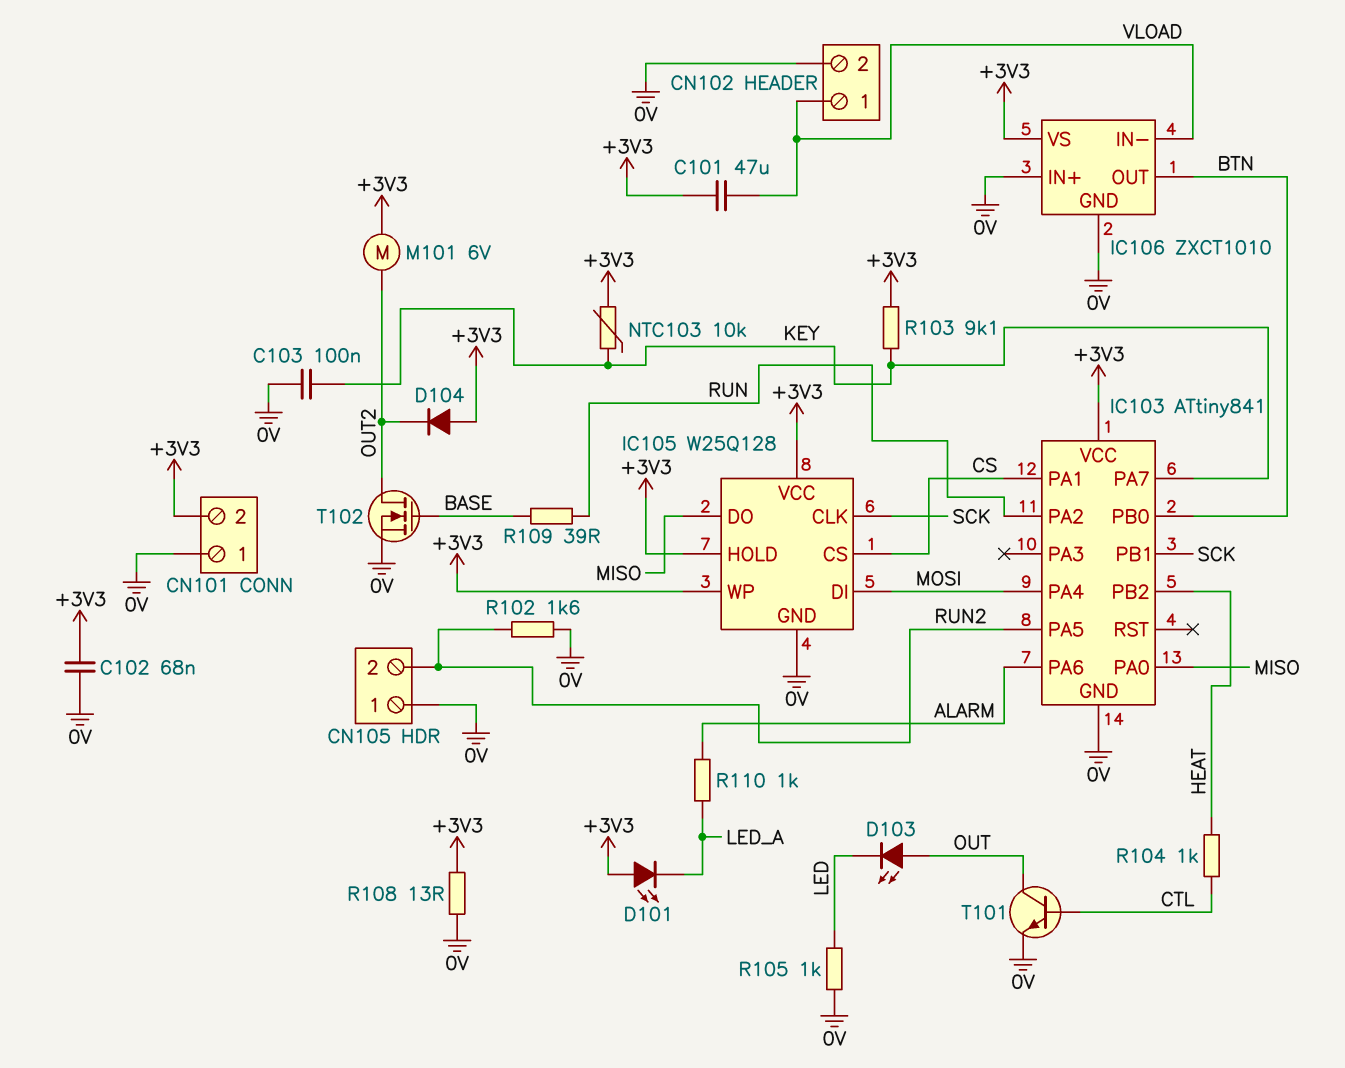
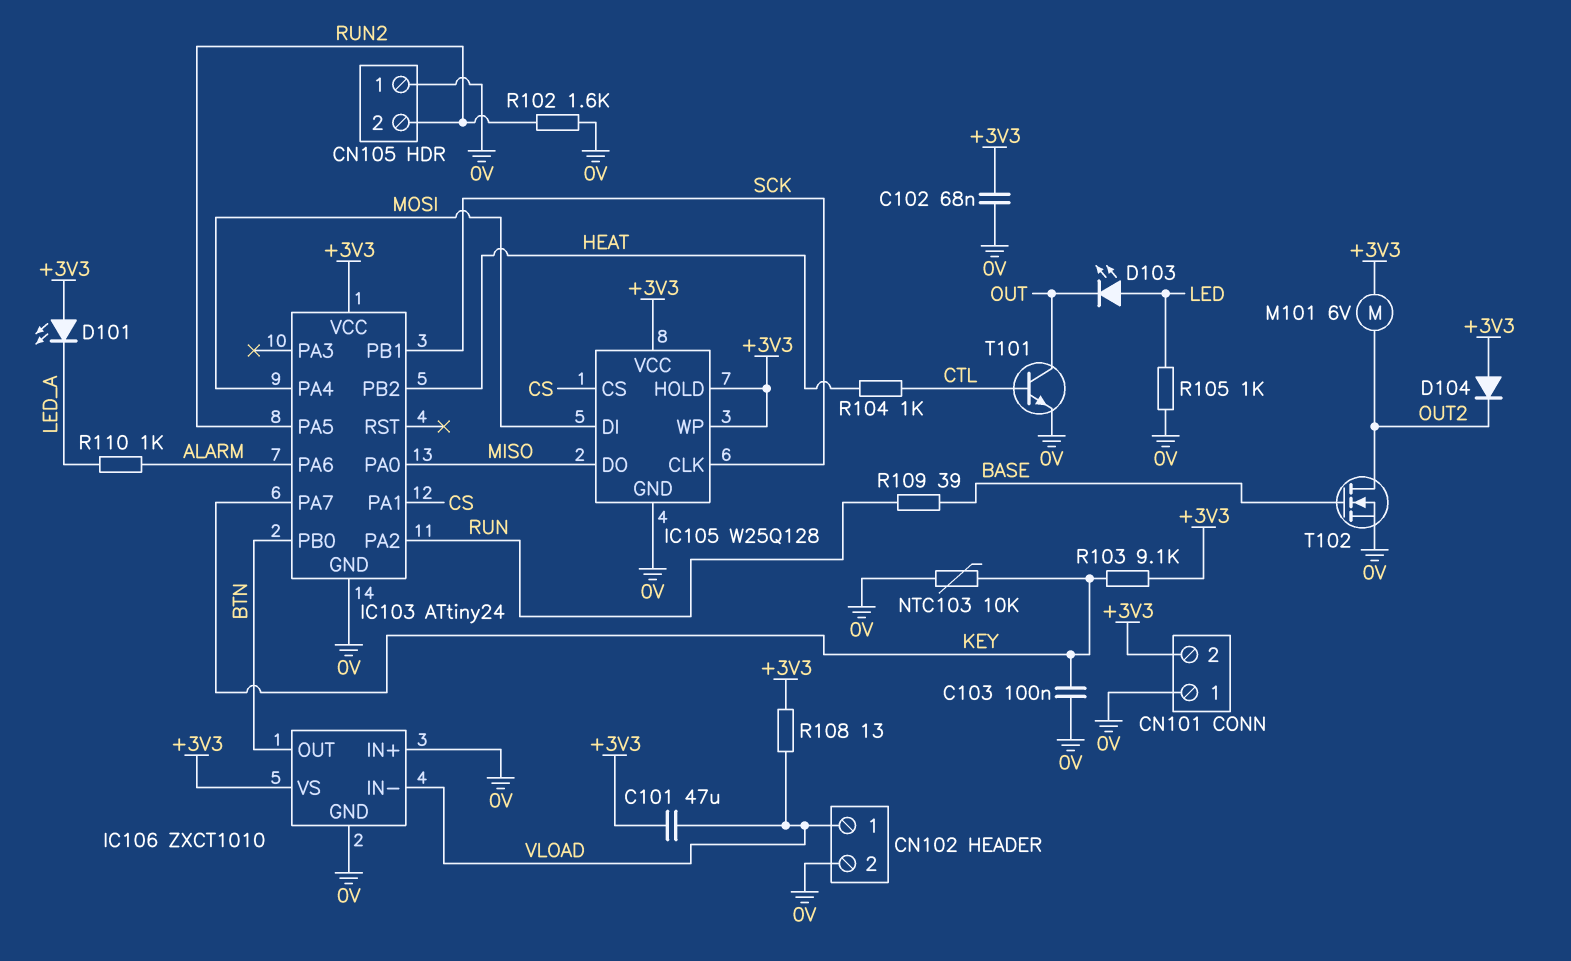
D103: LED (A OUT, K LED) -> LED (A LED, K OUT)
IC103: ATtiny841 -> ATtiny24
NTC103: 10k (+3V3, KEY) -> 10k (0V, KEY)
R108: 13 (+3V3, 0V) -> 13 (+3V3, VLOAD)

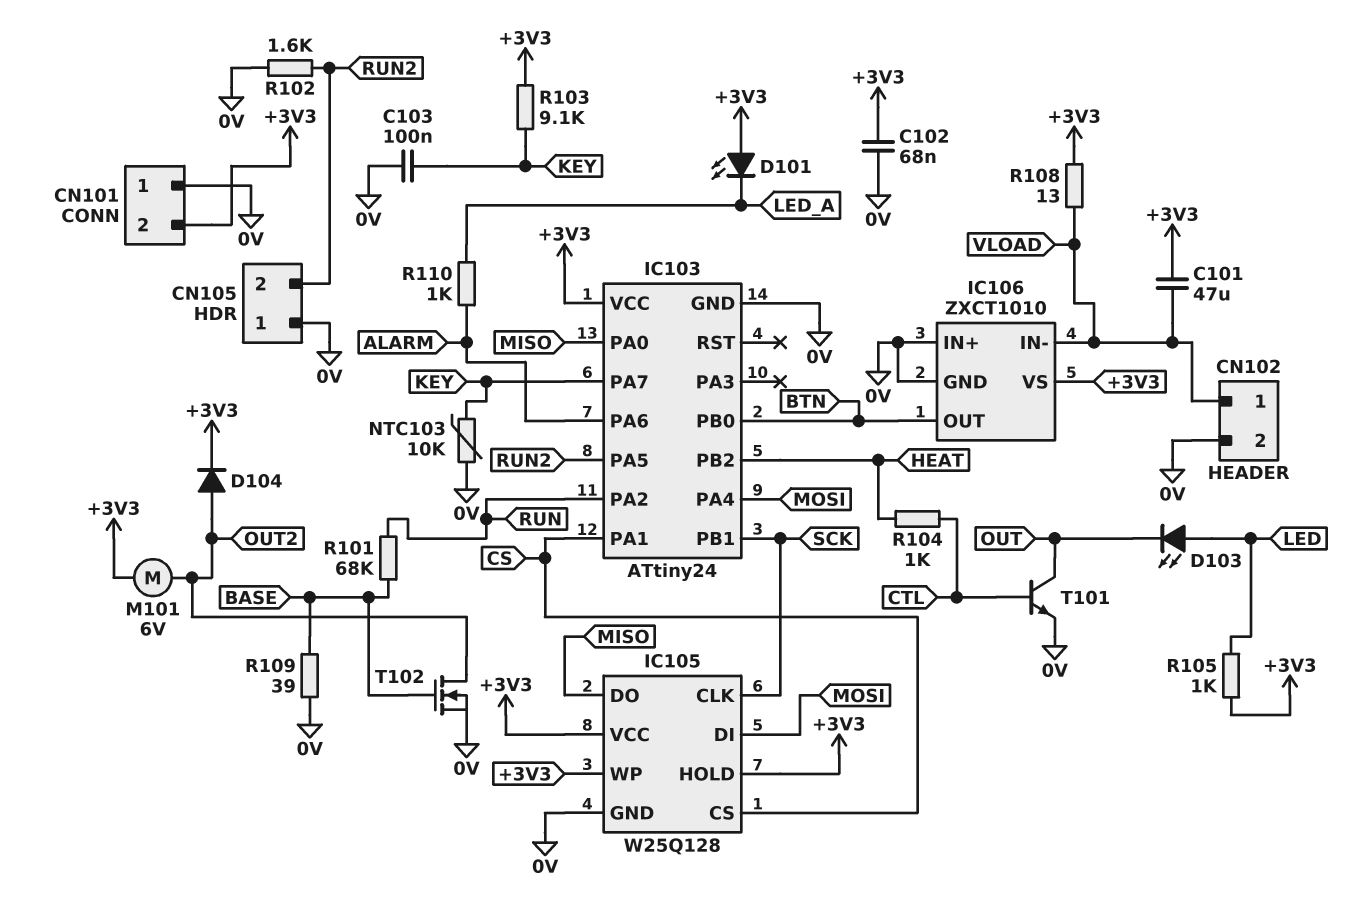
D104: diode (A +3V3, K OUT2) -> diode (A OUT2, K +3V3)
R101: none -> 68k (BASE, RUN)
R105: 1k (0V, LED) -> 1k (+3V3, LED)
R109: 39 (BASE, RUN) -> 39 (0V, BASE)

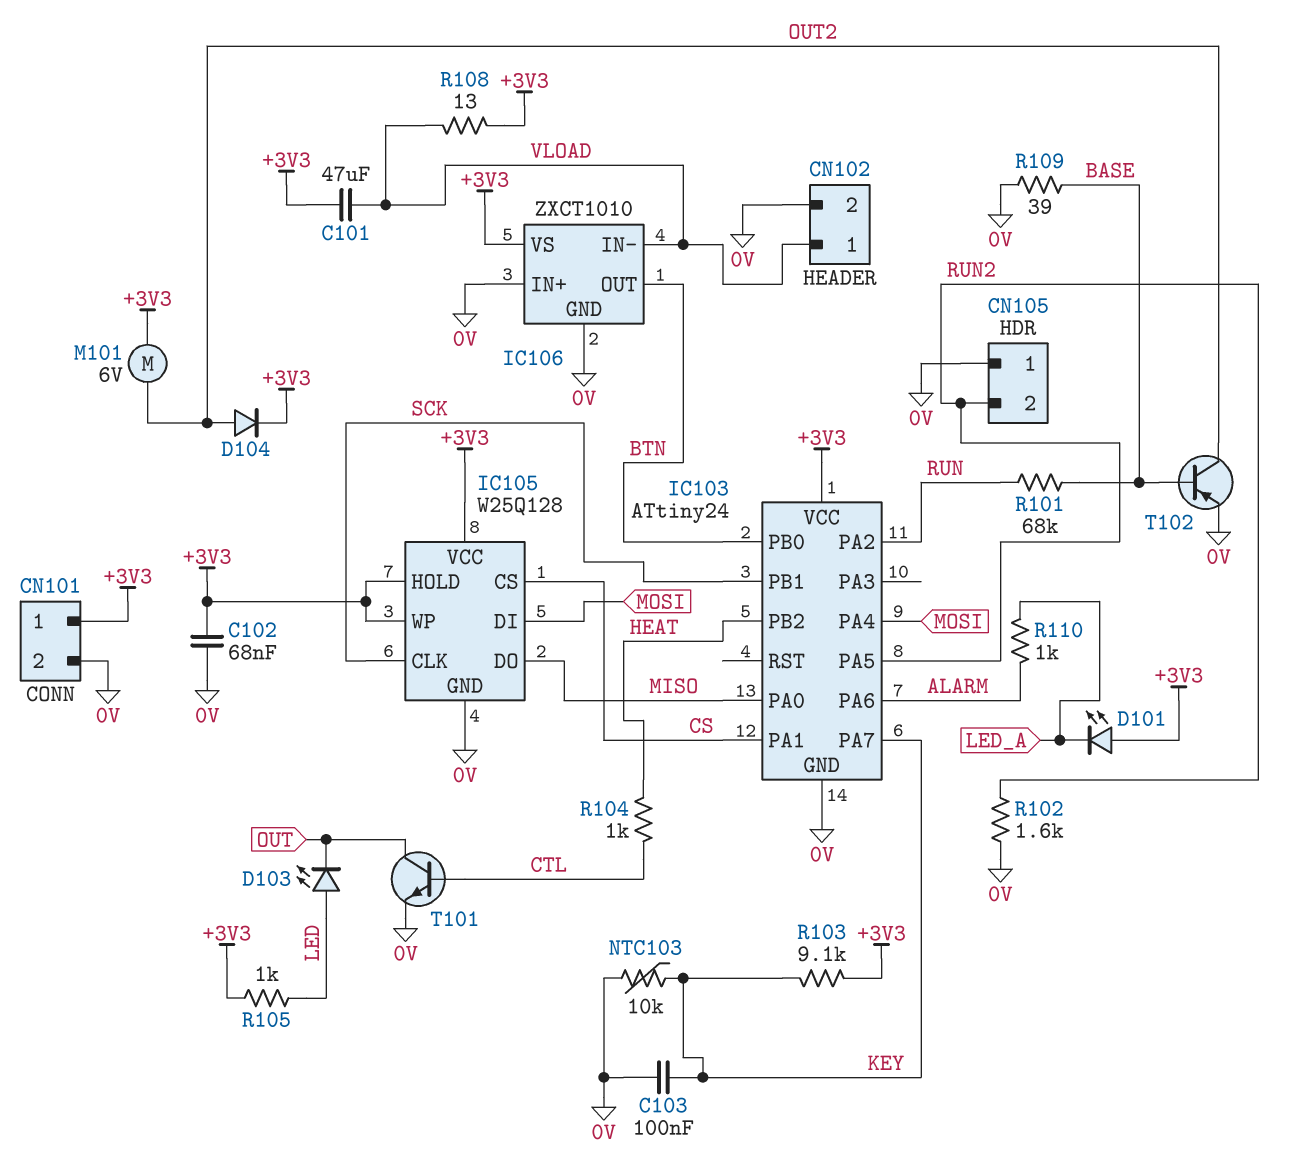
CN101 pin 1: 0V -> +3V3
CN101 pin 2: +3V3 -> 0V
T102: NMOS (G BASE, D OUT2, S 0V) -> PNP (B BASE, C OUT2, E 0V)

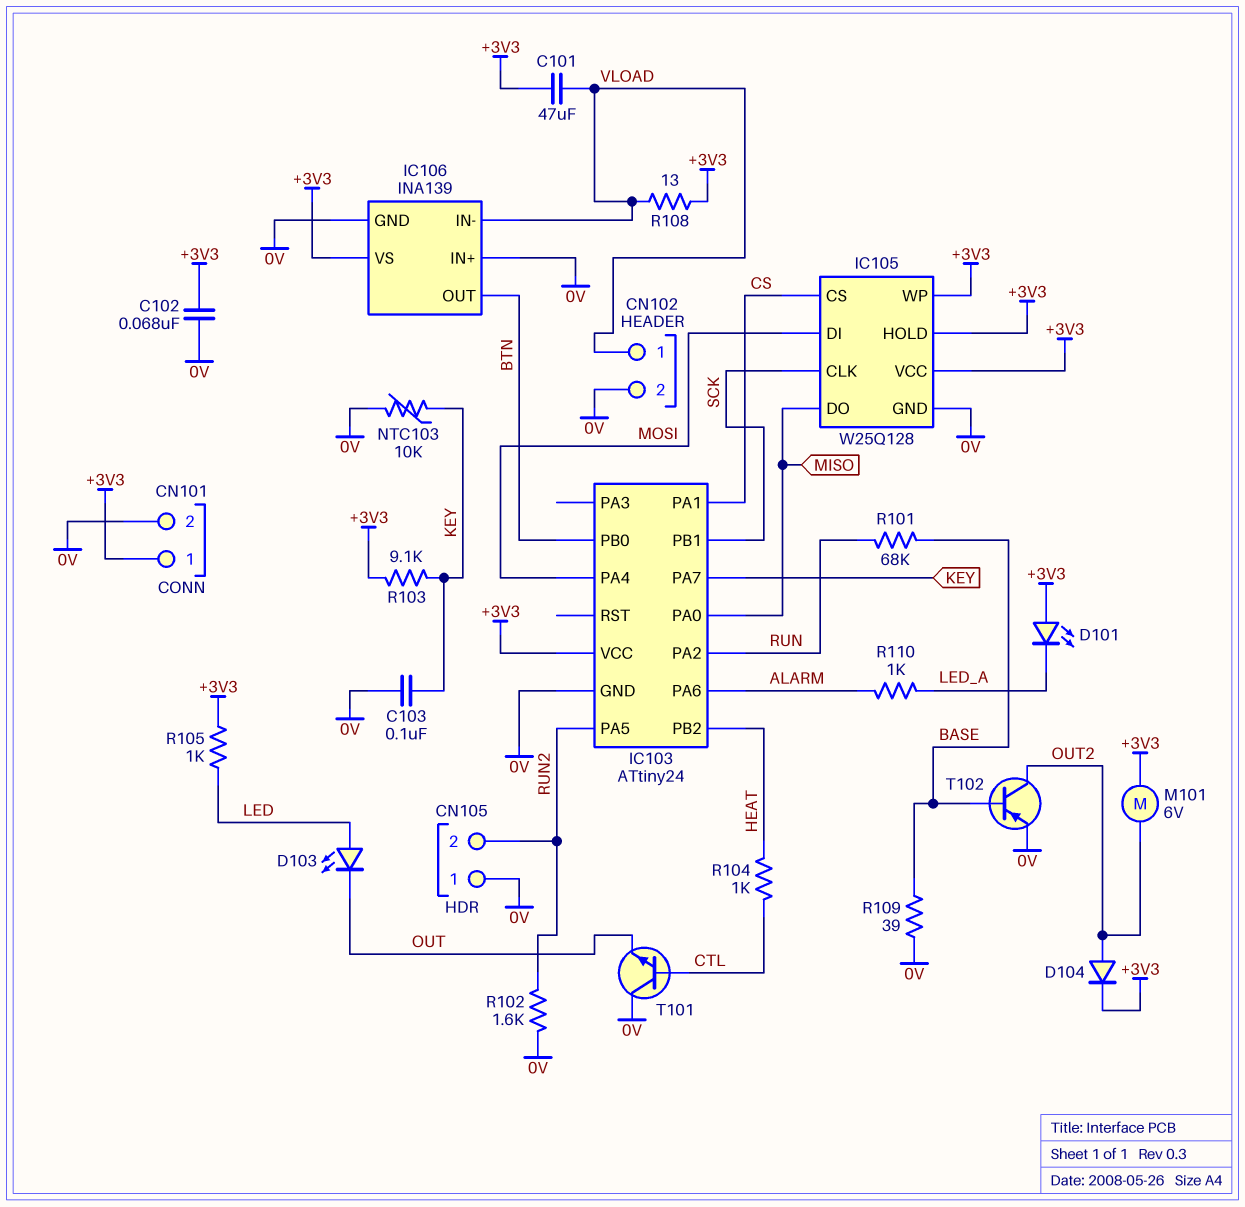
IC106: ZXCT1010 -> INA139
T101: NPN (B CTL, C OUT, E 0V) -> NPN (B CTL, C 0V, E OUT)

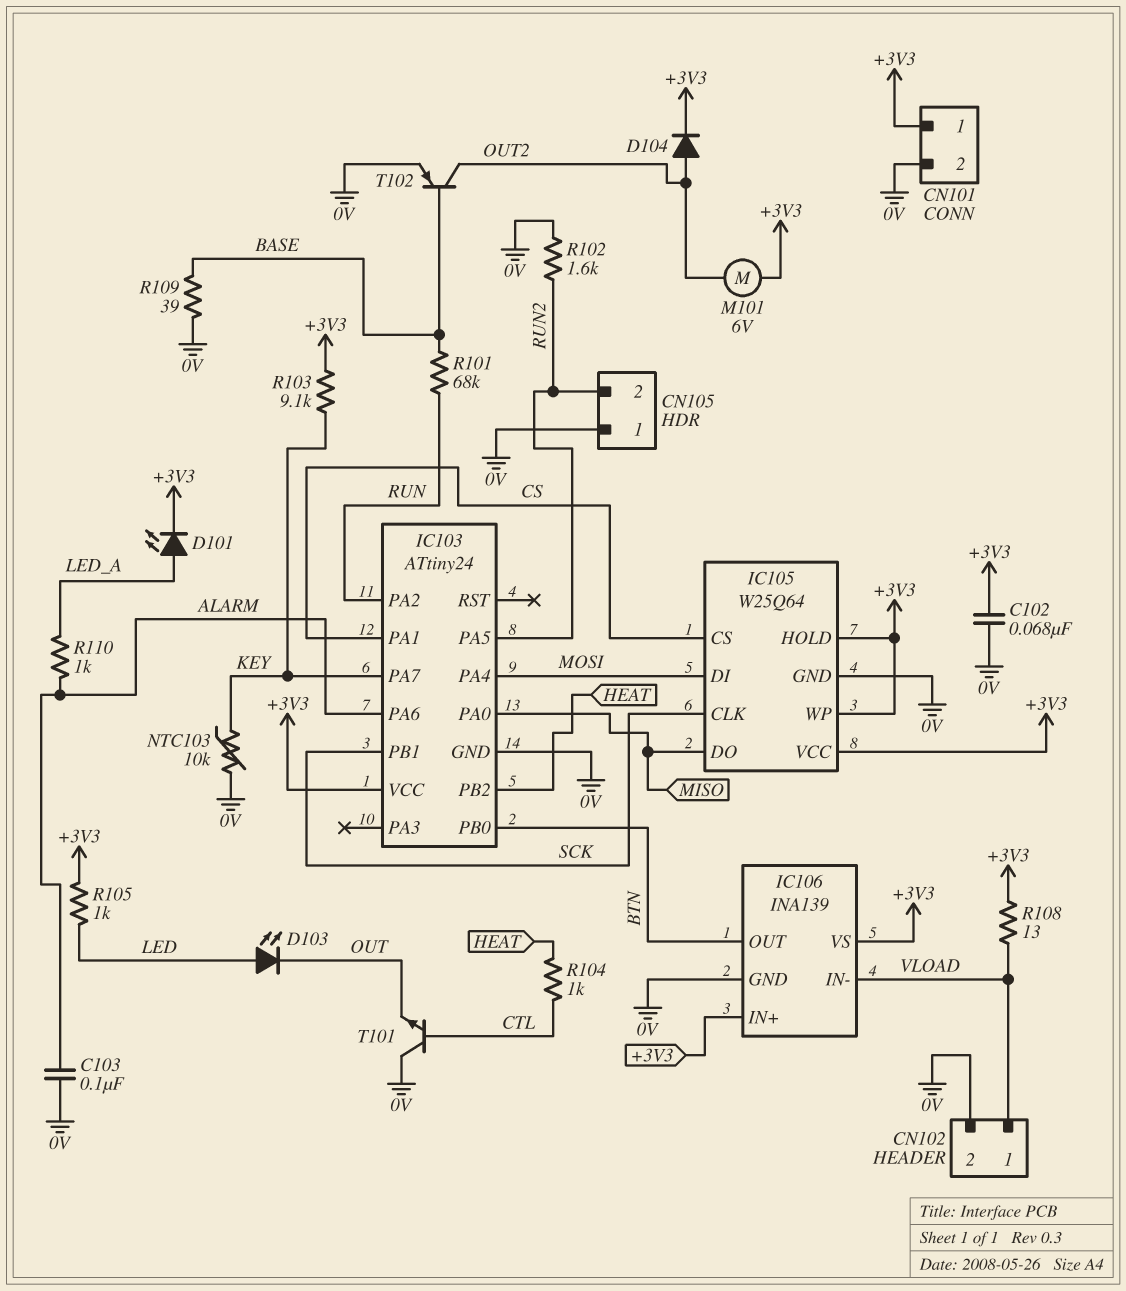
C101: 47uF (+3V3, VLOAD) -> none
C103: 100nF (0V, KEY) -> 100nF (0V, ALARM)
D101: LED (A +3V3, K LED_A) -> LED (A LED_A, K +3V3)
IC105: W25Q128 -> W25Q64
IC106 pin IN+: 0V -> +3V3

